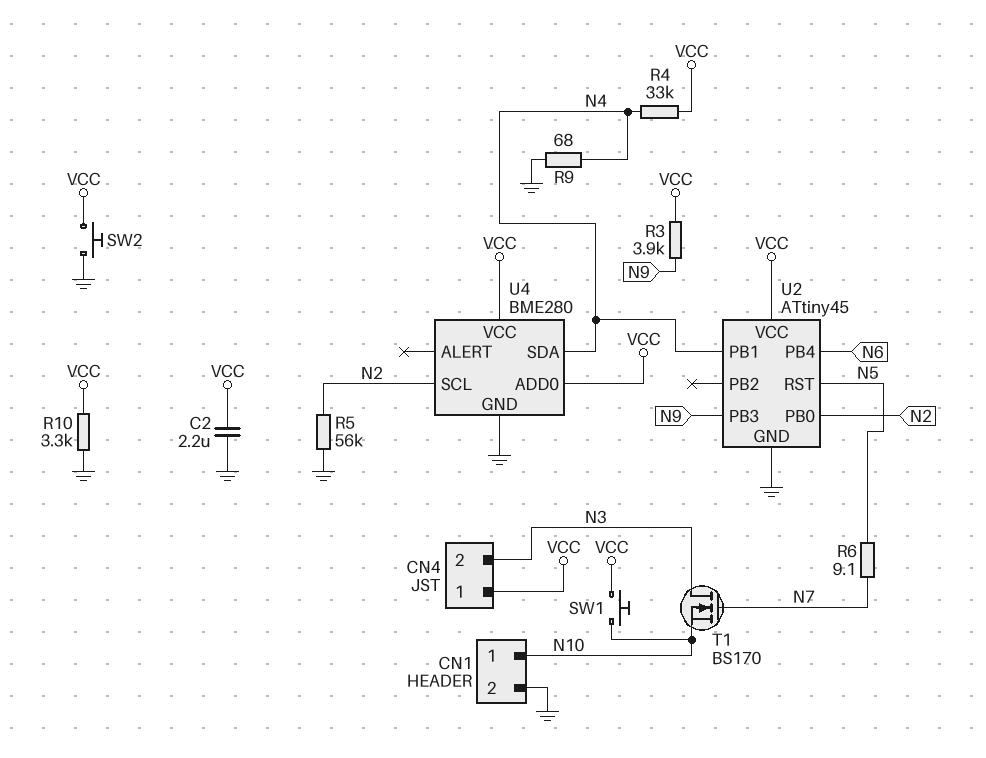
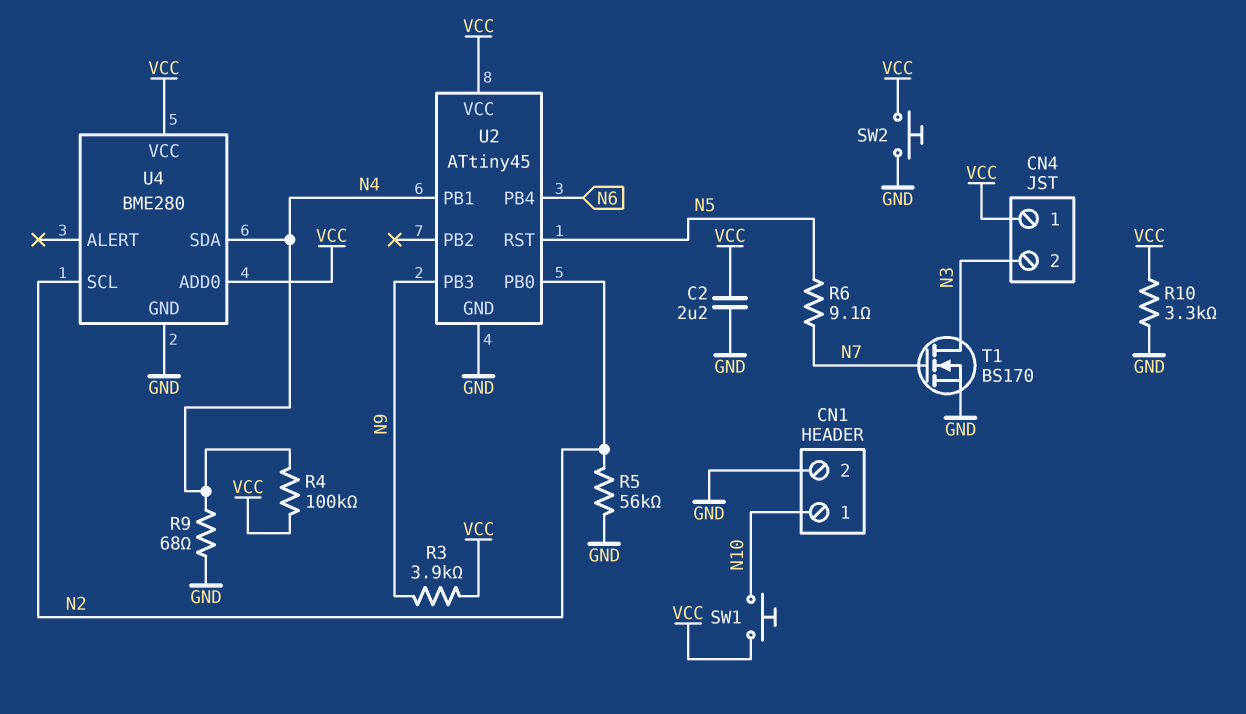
R4: 33k (N4, VCC) -> 100k (N4, VCC)
T1: NMOS BS170 (G N7, D N3, S N10) -> NMOS BS170 (G N7, D N3, S GND)

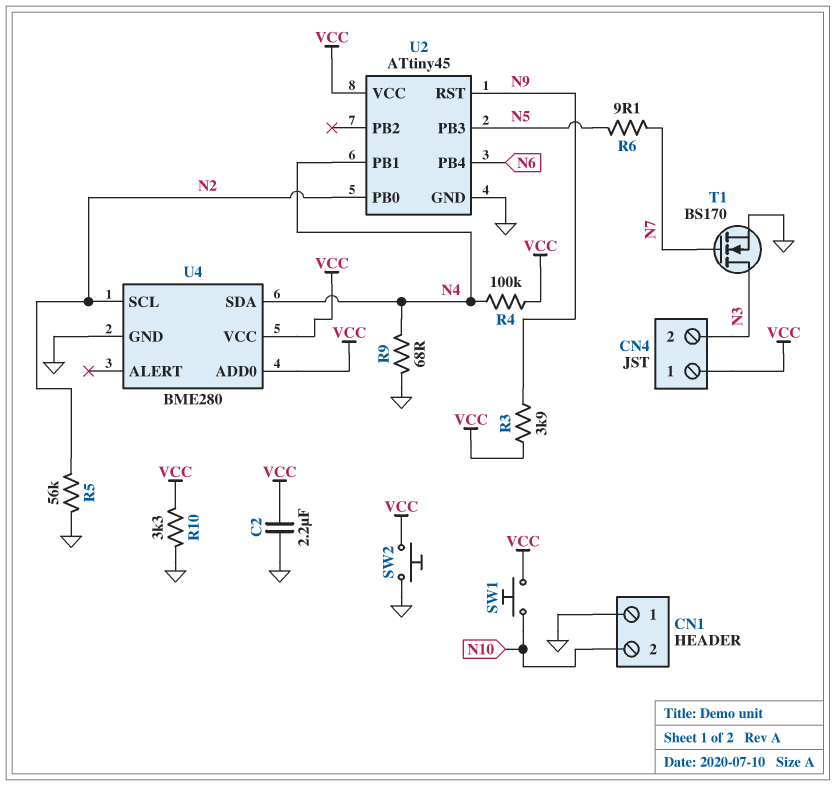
CN1 pin 1: N10 -> GND
CN1 pin 2: GND -> N10
U2 pin PB3: N9 -> N5
U2 pin RST: N5 -> N9

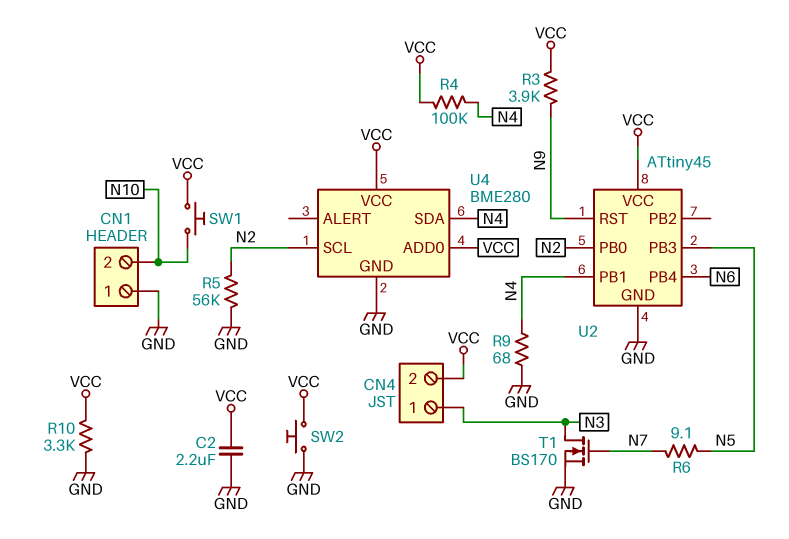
CN4 pin 1: VCC -> N3
CN4 pin 2: N3 -> VCC

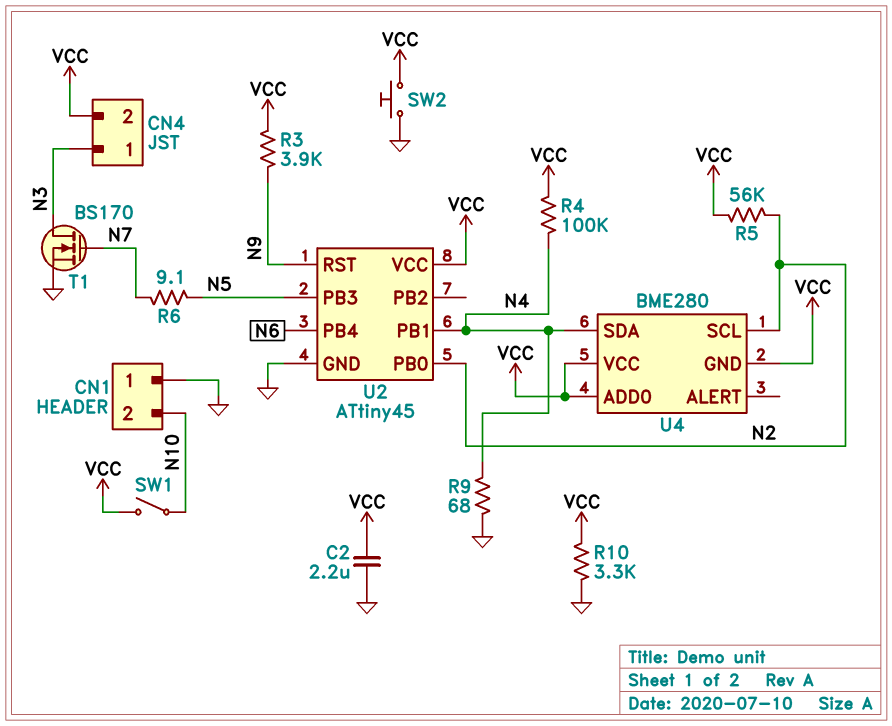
R5: 56k (GND, N2) -> 56k (N2, VCC)
SW1: button (N10, VCC) -> switch (N10, VCC)
U4 pin GND: GND -> VCC

